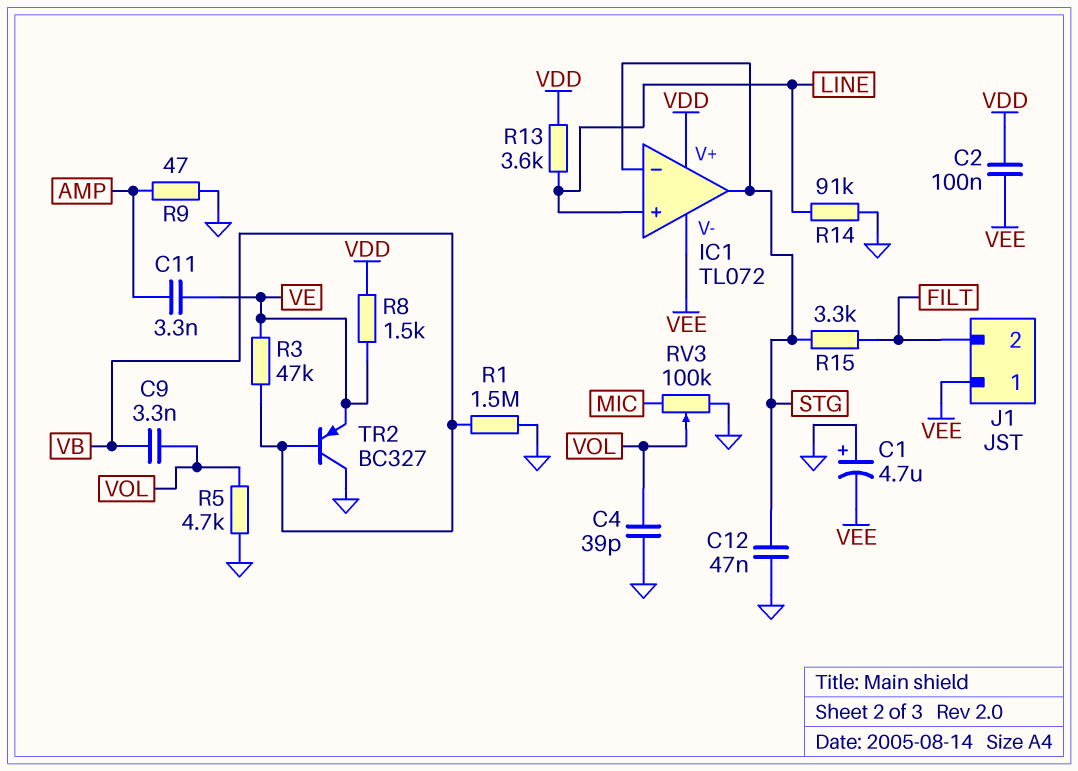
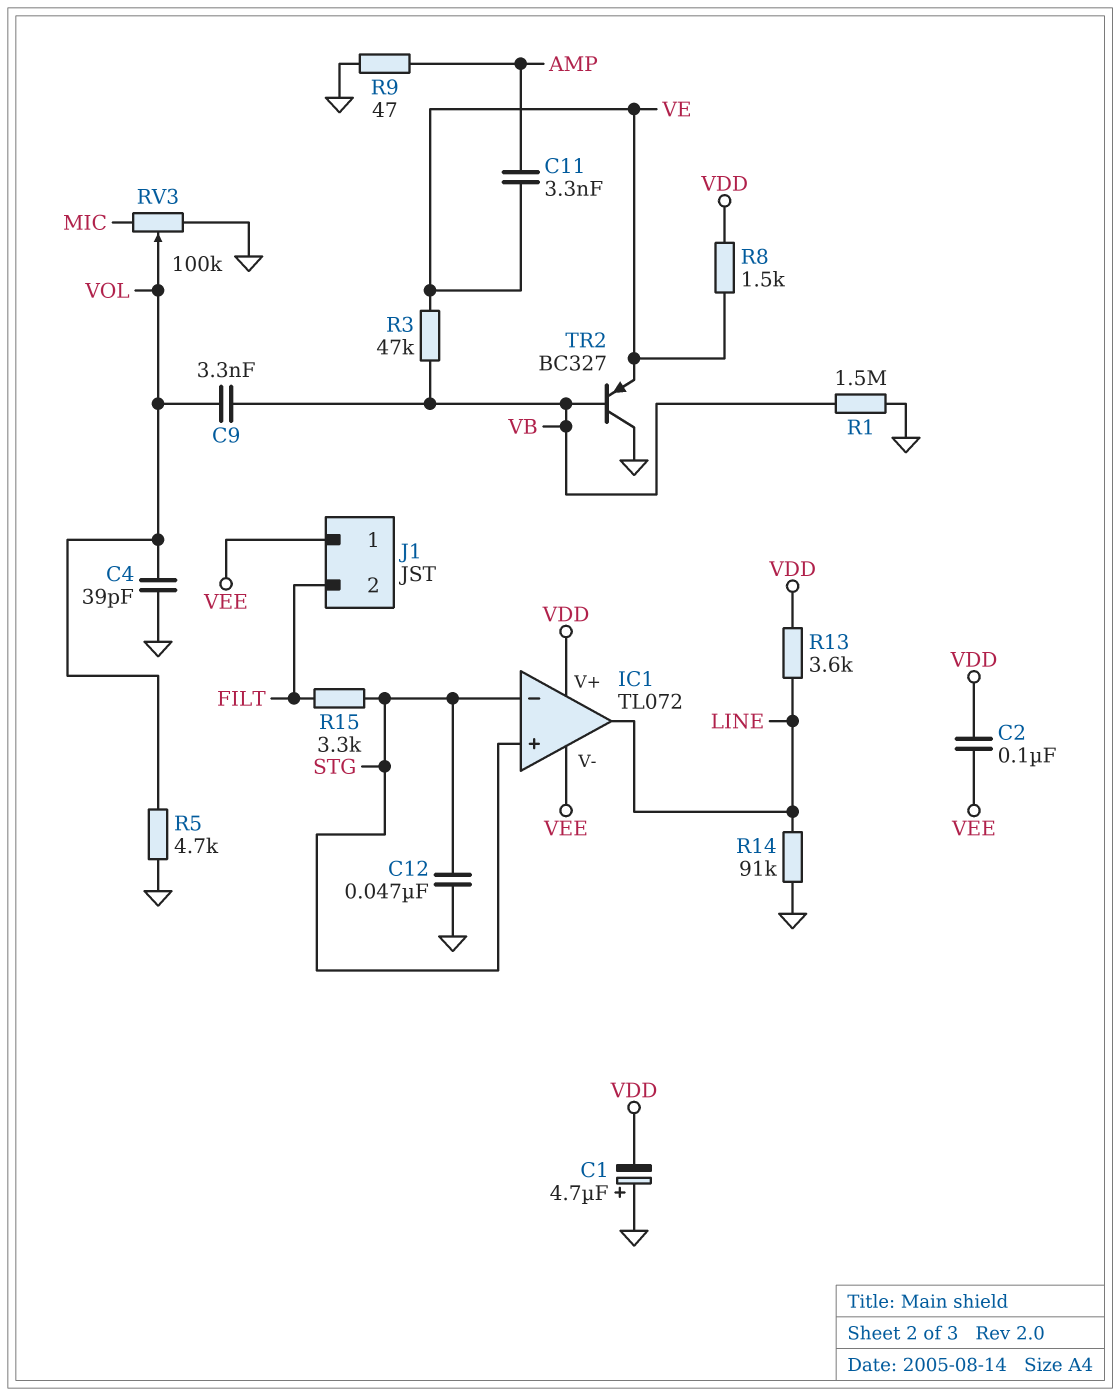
C1: 4.7uF (plus GND, minus VEE) -> 4.7uF (plus GND, minus VDD)
IC1 pin in+: LINE -> STG
IC1 pin out: STG -> LINE

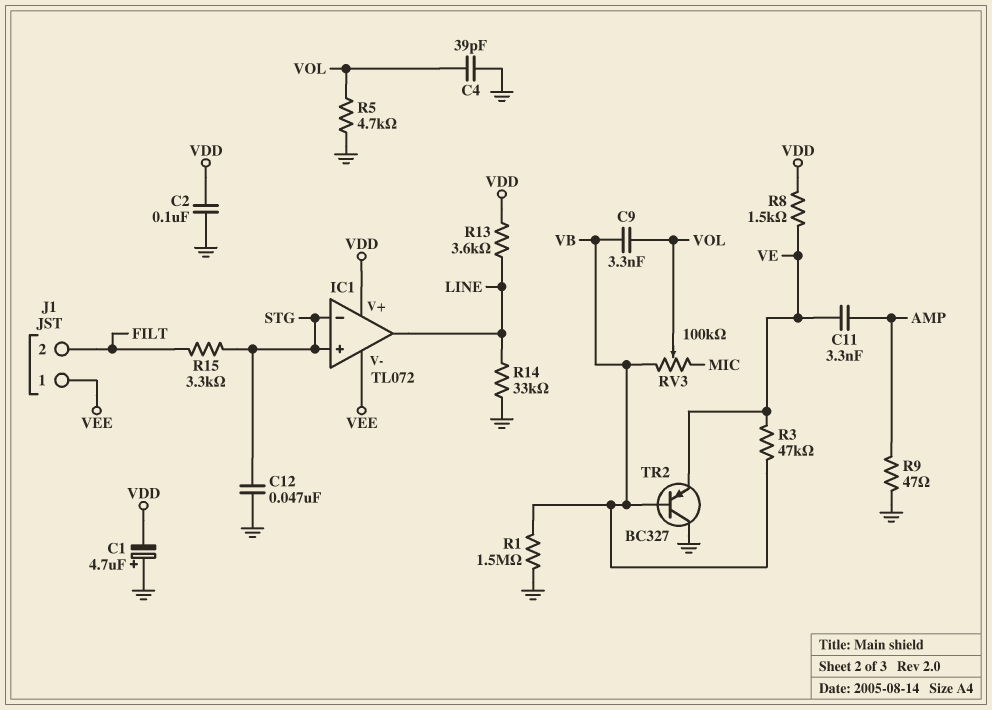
C2: 100nF (VDD, VEE) -> 100nF (GND, VDD)
R14: 91k (GND, LINE) -> 33k (GND, LINE)
RV3: 100k (GND, MIC, wiper VOL) -> 100k (MIC, VB, wiper VOL)

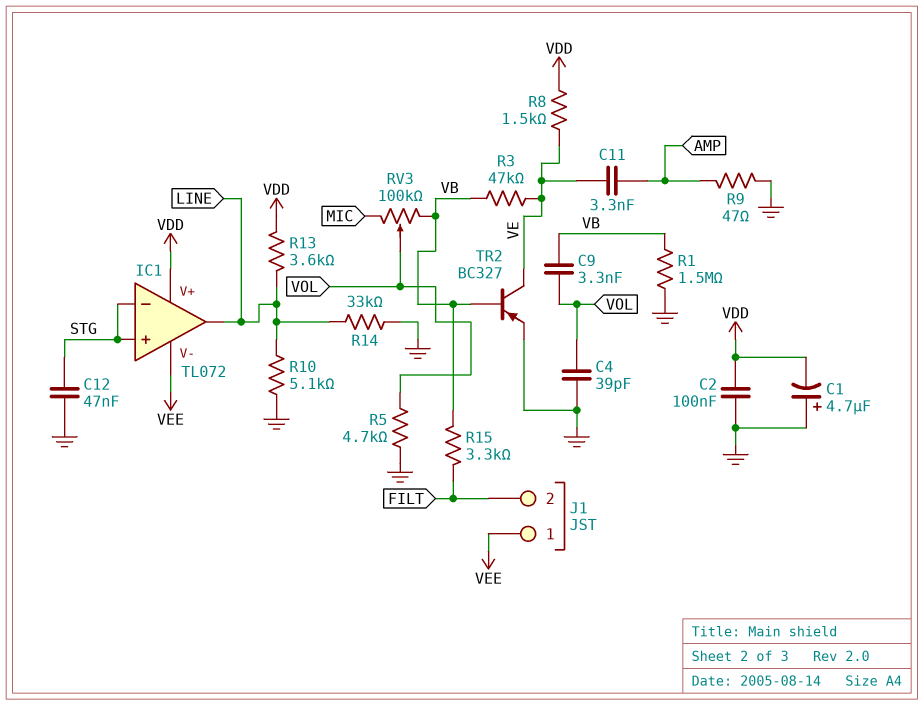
R10: none -> 5.1k (GND, LINE)
R15: 3.3k (FILT, STG) -> 3.3k (FILT, VB)
TR2: PNP BC327 (B VB, C GND, E VE) -> PNP BC327 (B VB, C VE, E GND)

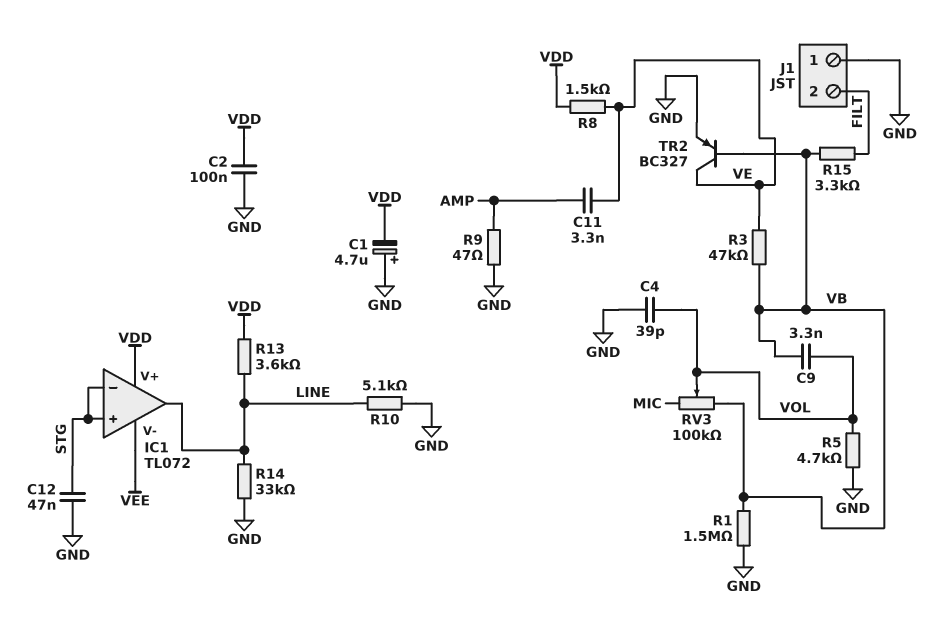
J1 pin 1: VEE -> GND

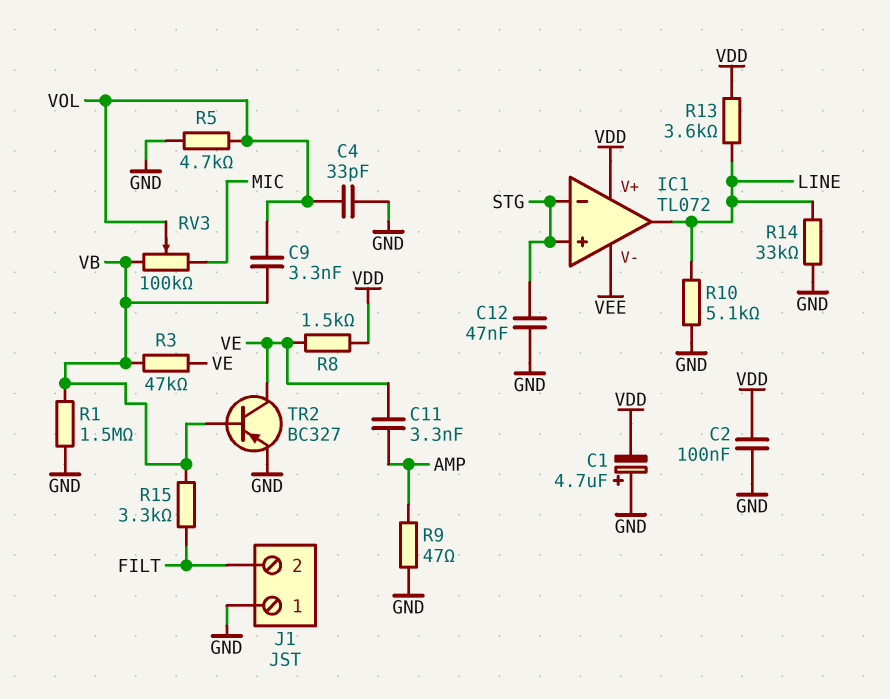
C4: 39pF (GND, VOL) -> 33pF (GND, VOL)

